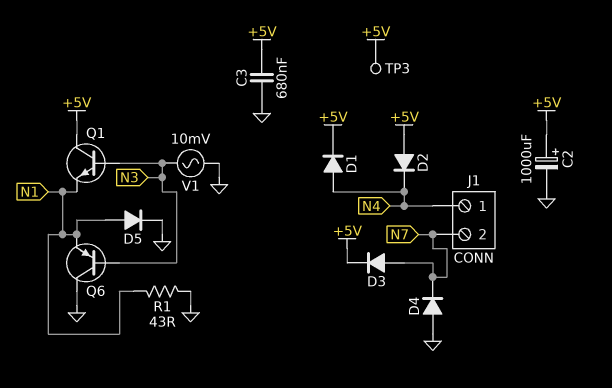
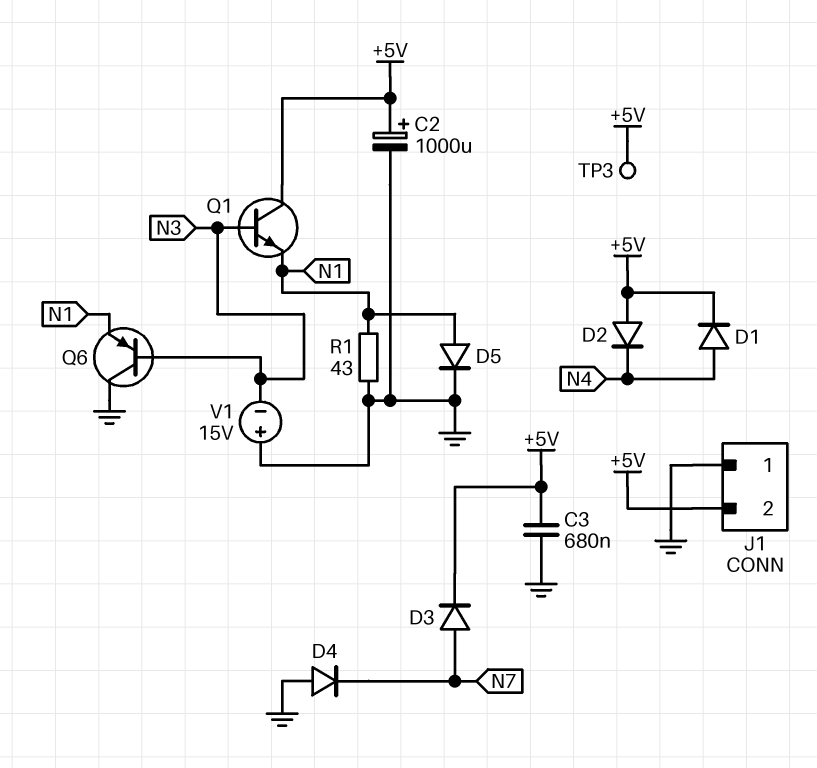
J1 pin 1: N4 -> GND
J1 pin 2: N7 -> +5V
V1: AC 10mV (GND, N3) -> 15V (plus GND, minus N3)

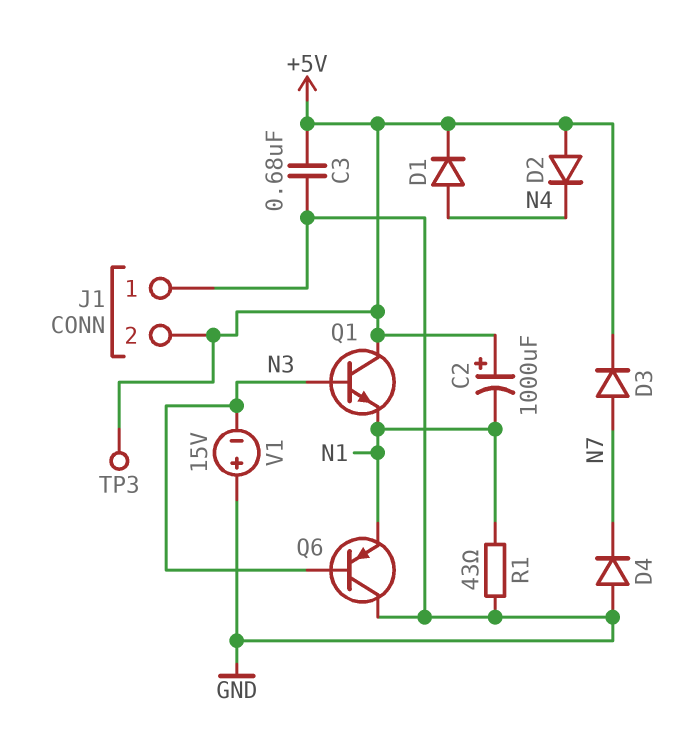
C2: 1000uF (plus +5V, minus GND) -> 1000uF (plus +5V, minus N1)
D5: diode (A N1, K GND) -> none

